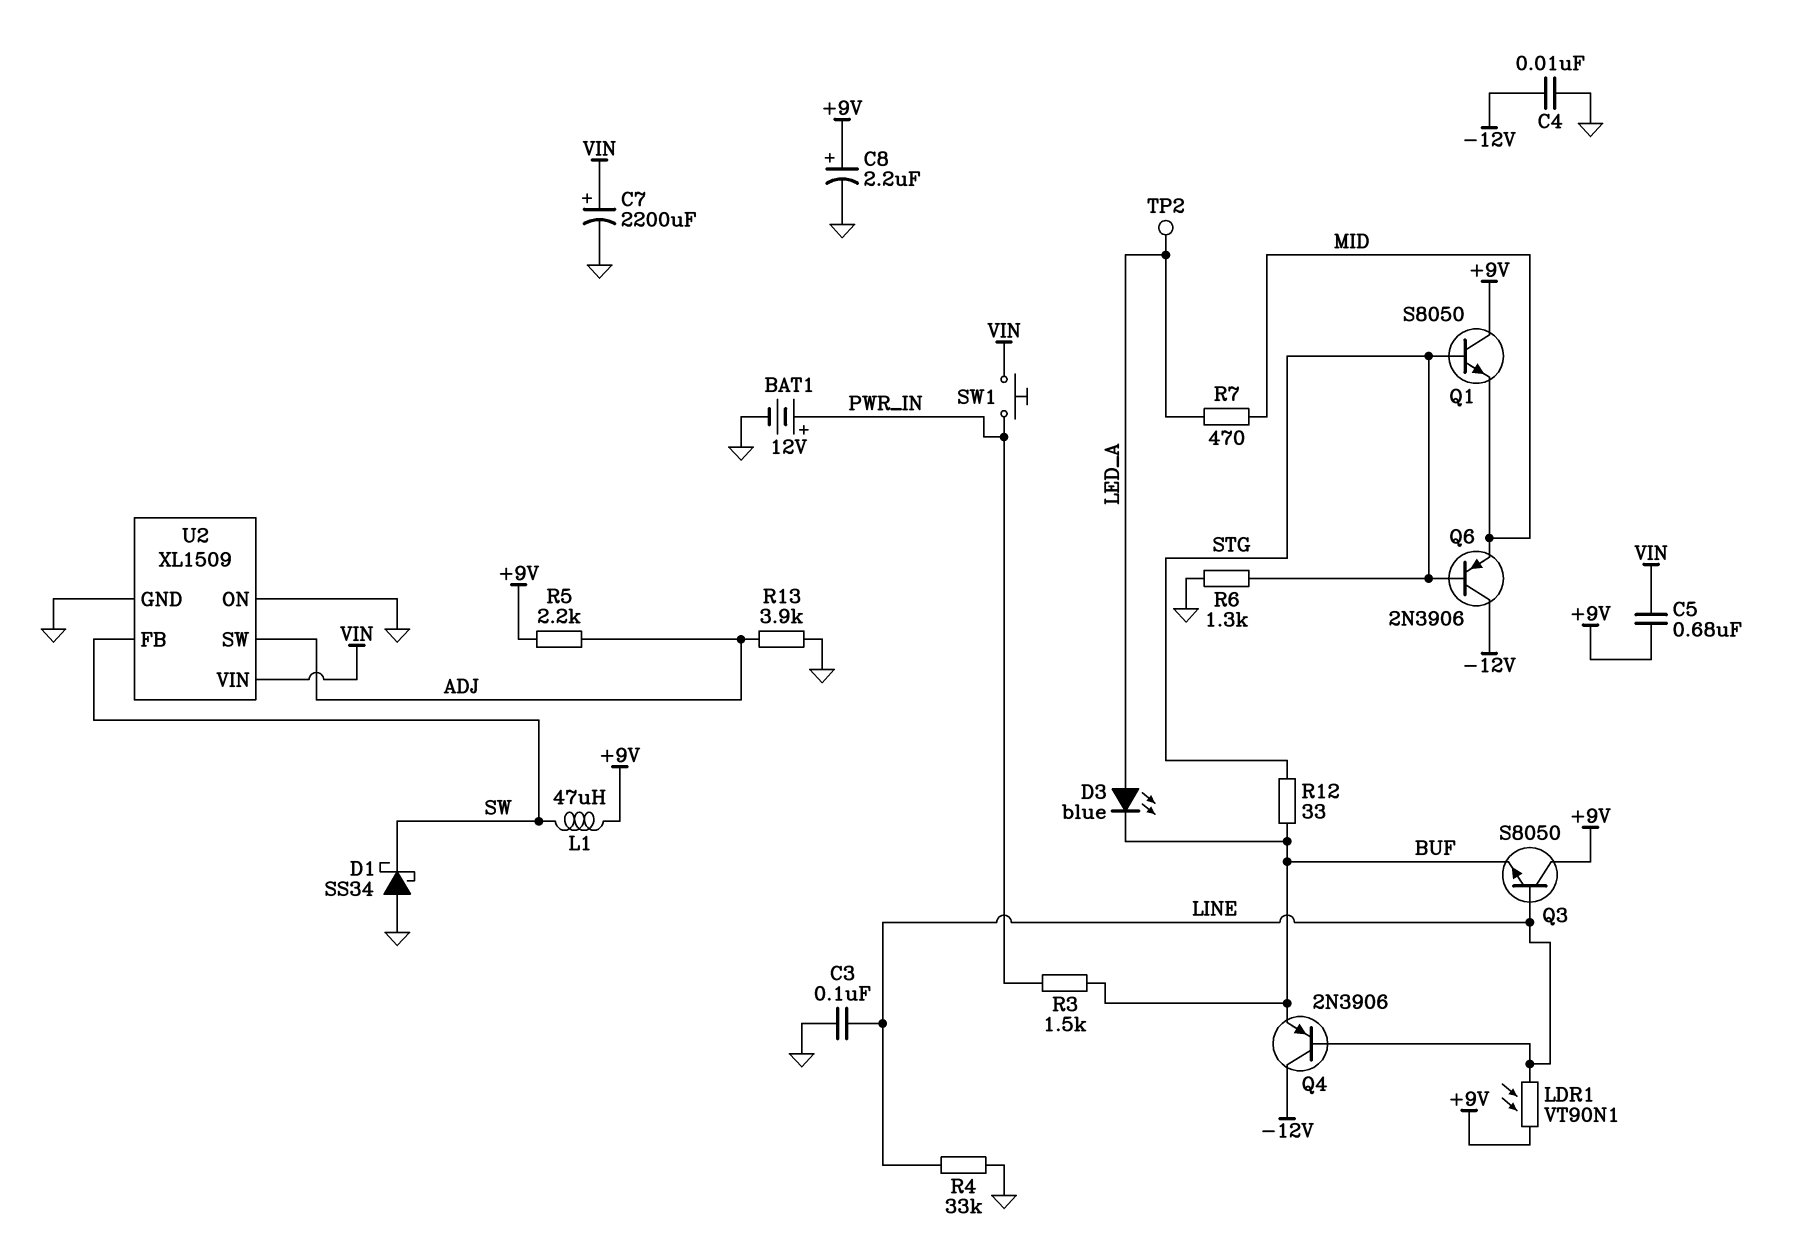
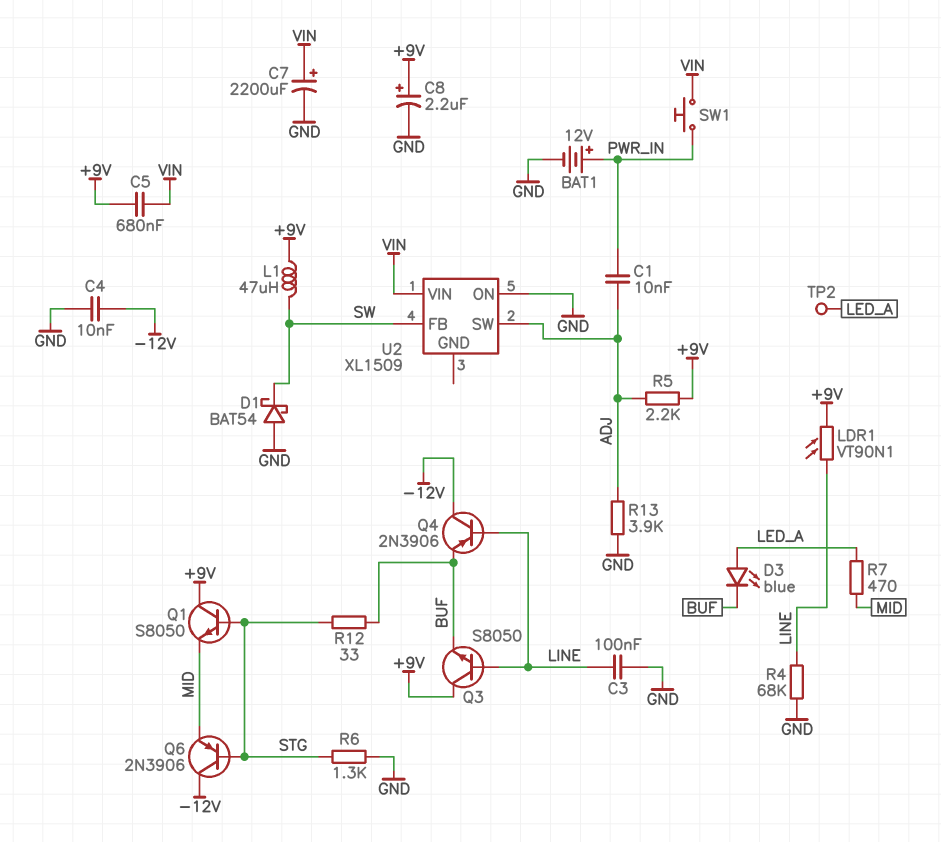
C1: none -> 10nF (ADJ, PWR_IN)
D1: schottky SS34 (A GND, K SW) -> schottky BAT54 (A GND, K SW)
R3: 1.5k (BUF, PWR_IN) -> none
R4: 33k (GND, LINE) -> 68k (GND, LINE)
U2 pin GND: GND -> none

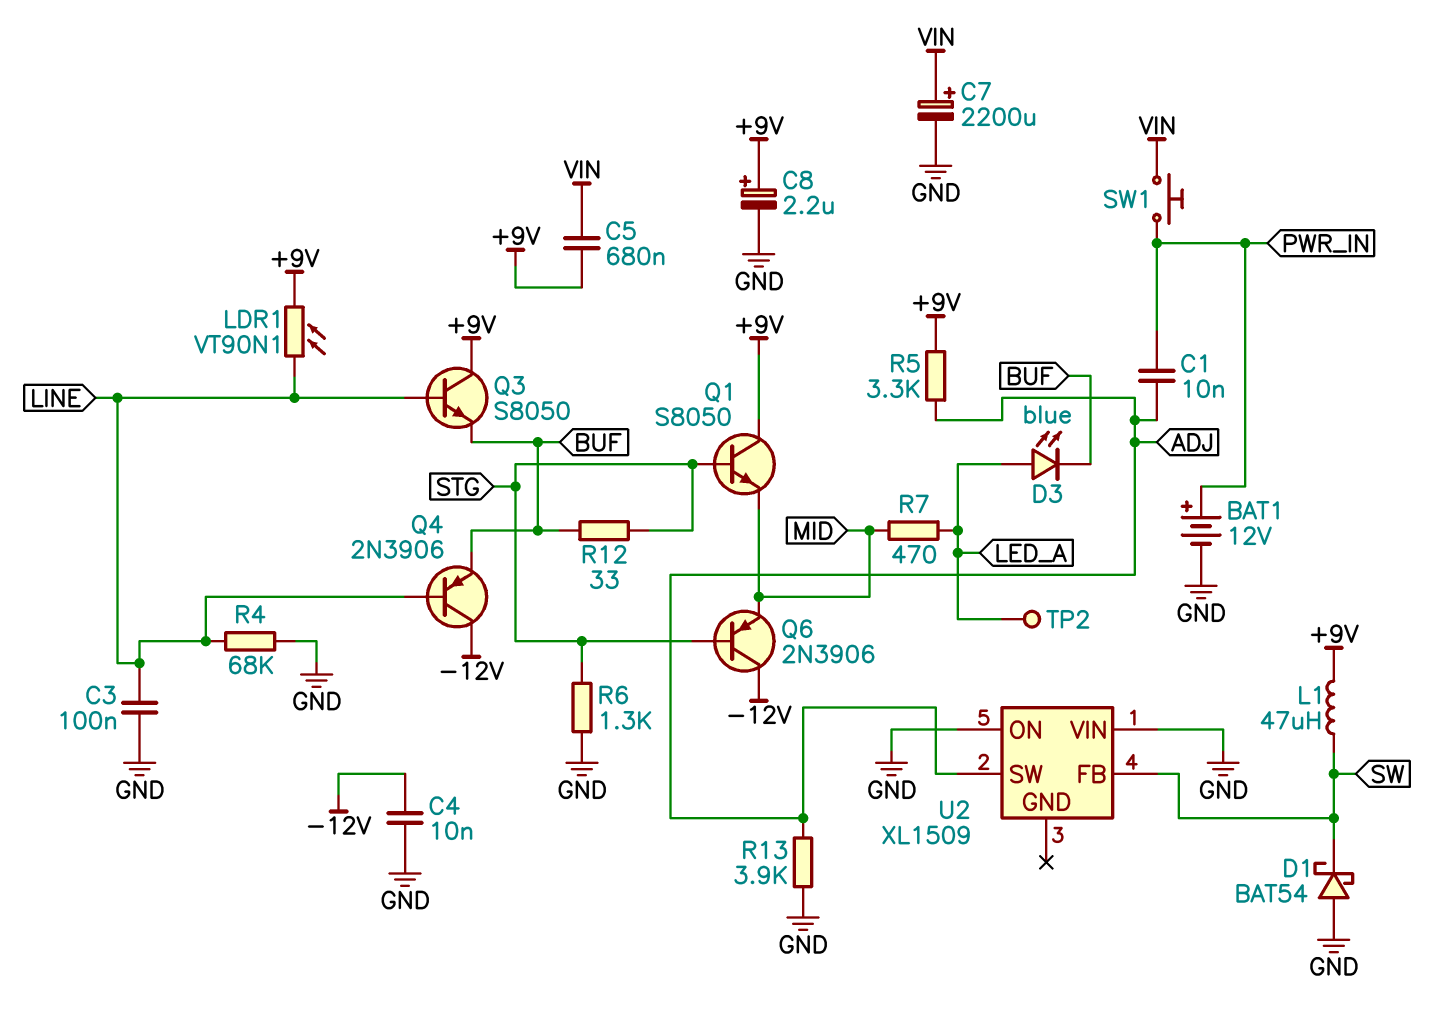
R5: 2.2k (+9V, ADJ) -> 3.3k (+9V, ADJ)
U2 pin VIN: VIN -> GND

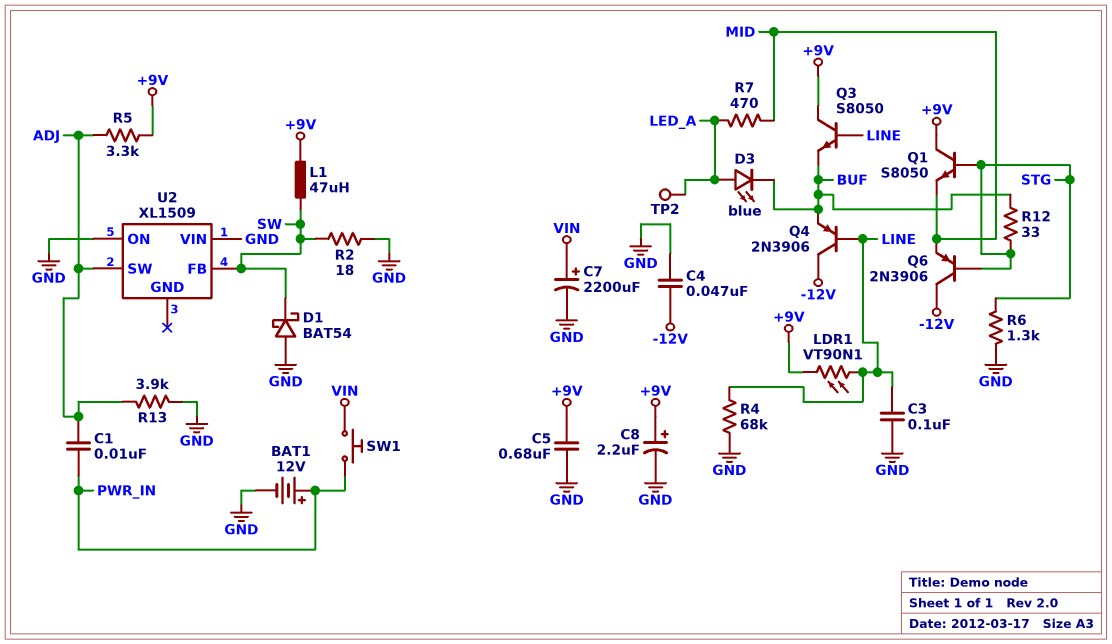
C4: 10nF (-12V, GND) -> 47nF (-12V, GND)
C5: 680nF (+9V, VIN) -> 680nF (+9V, GND)
R2: none -> 18 (GND, SW)

